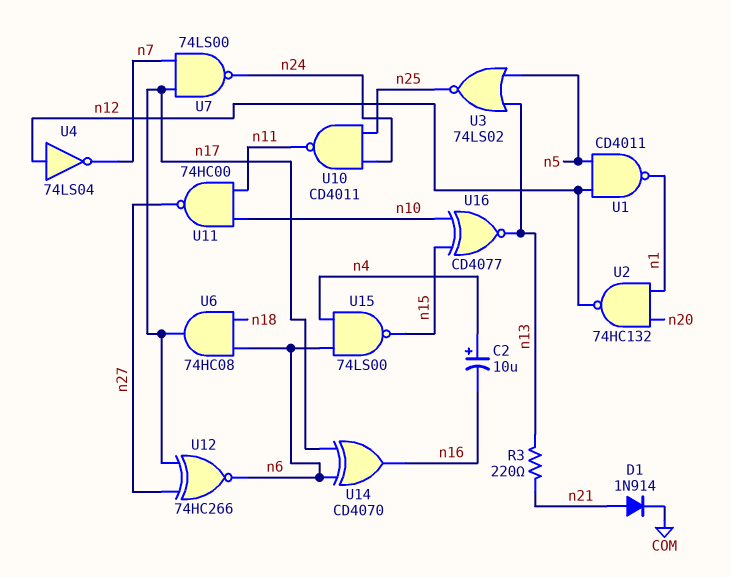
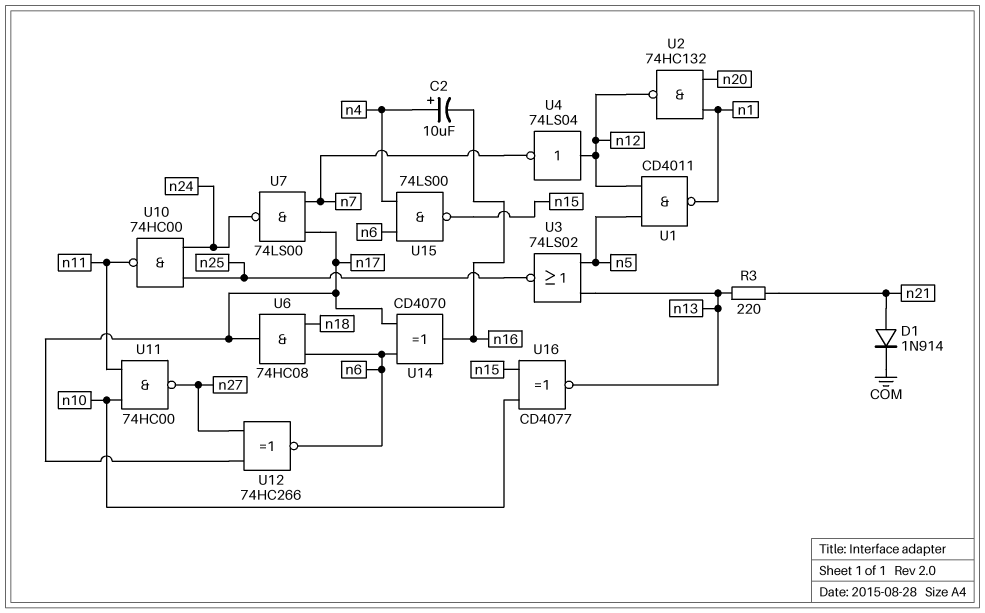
U10: NAND CD4011 (in n24, in n25, out n11) -> NAND 74HC00 (in n24, in n25, out n11)

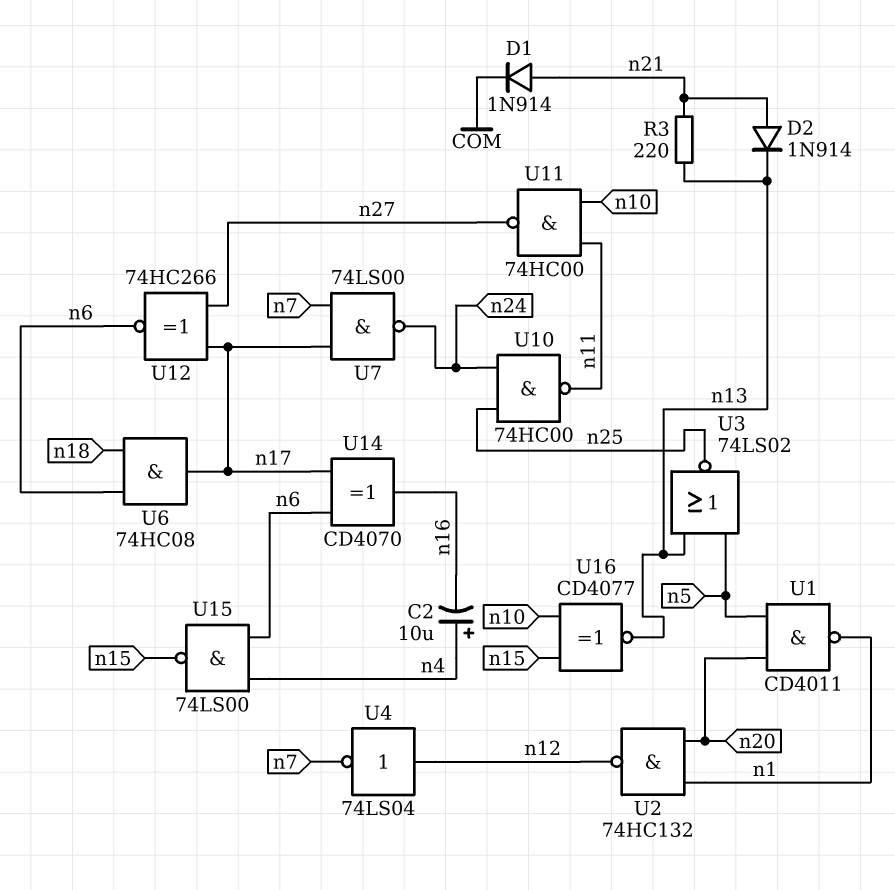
D2: none -> diode 1N914 (A n21, K n13)
U1: NAND CD4011 (in n5, in n12, out n1) -> NAND CD4011 (in n5, in n20, out n1)

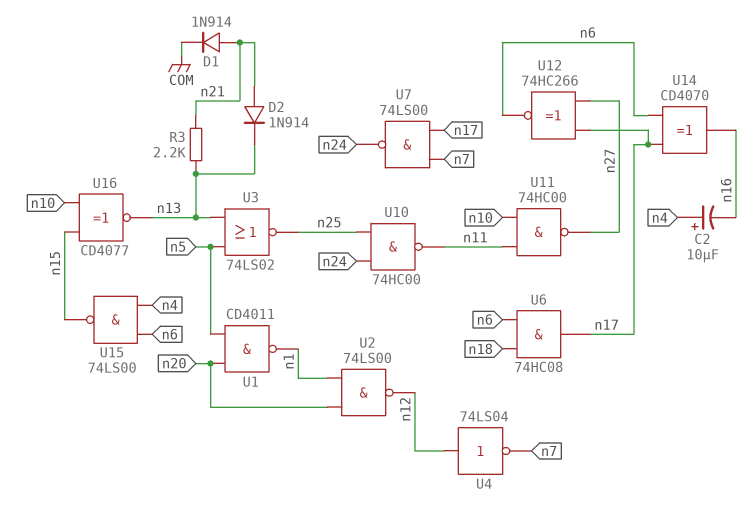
R3: 220 (n13, n21) -> 2.2k (n13, n21)
U2: NAND 74HC132 (in n1, in n20, out n12) -> NAND 74LS00 (in n1, in n20, out n12)

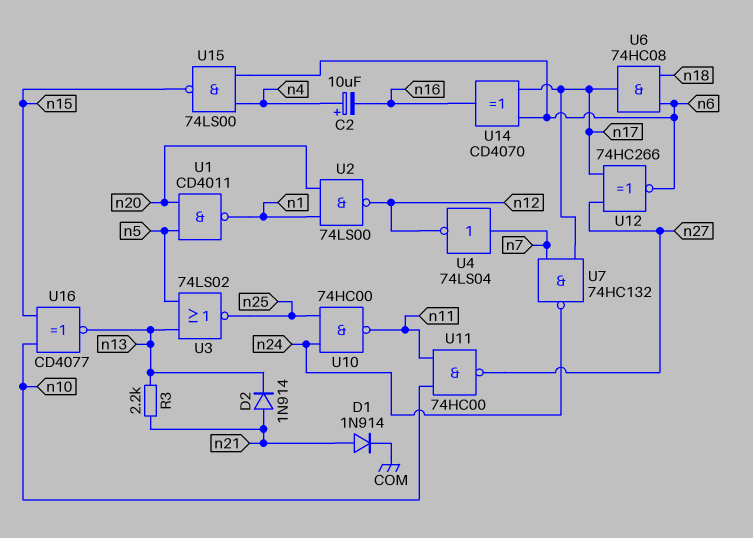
U4: NOT 74LS04 (in n12, out n7) -> NOT 74LS04 (in n7, out n12)
U7: NAND 74LS00 (in n7, in n17, out n24) -> NAND 74HC132 (in n7, in n17, out n24)

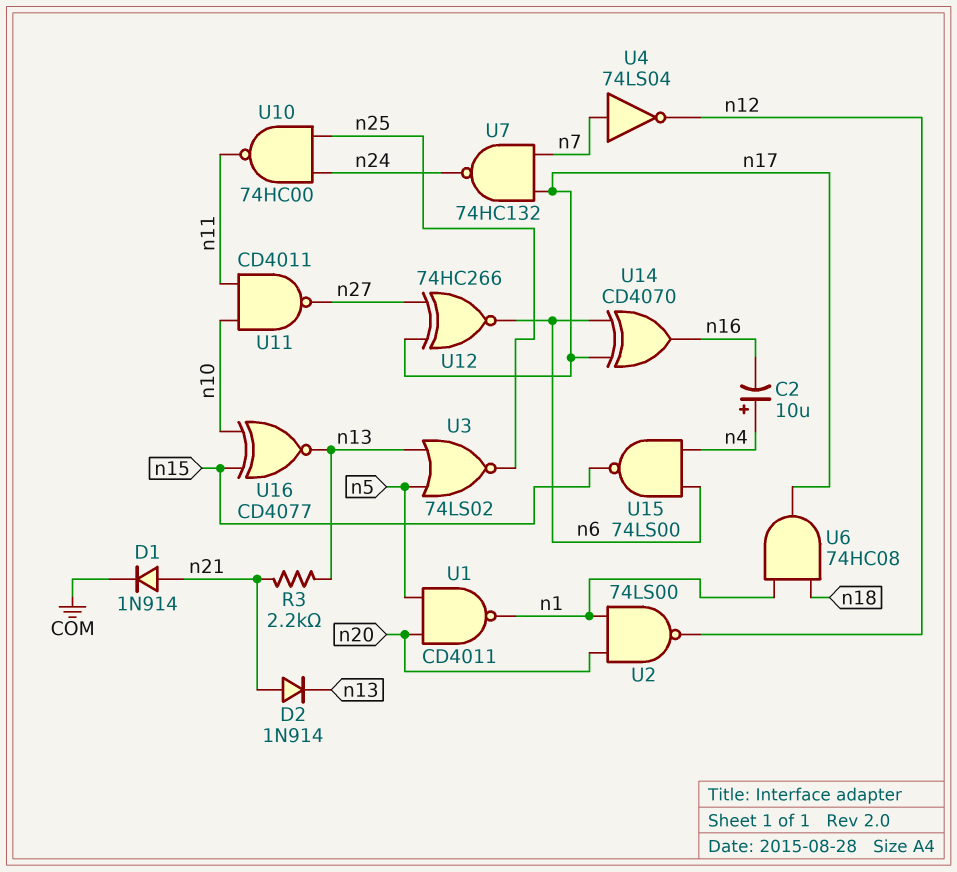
U6: AND 74HC08 (in n6, in n18, out n17) -> AND 74HC08 (in n1, in n18, out n17)
U11: NAND 74HC00 (in n10, in n11, out n27) -> NAND CD4011 (in n10, in n11, out n27)

